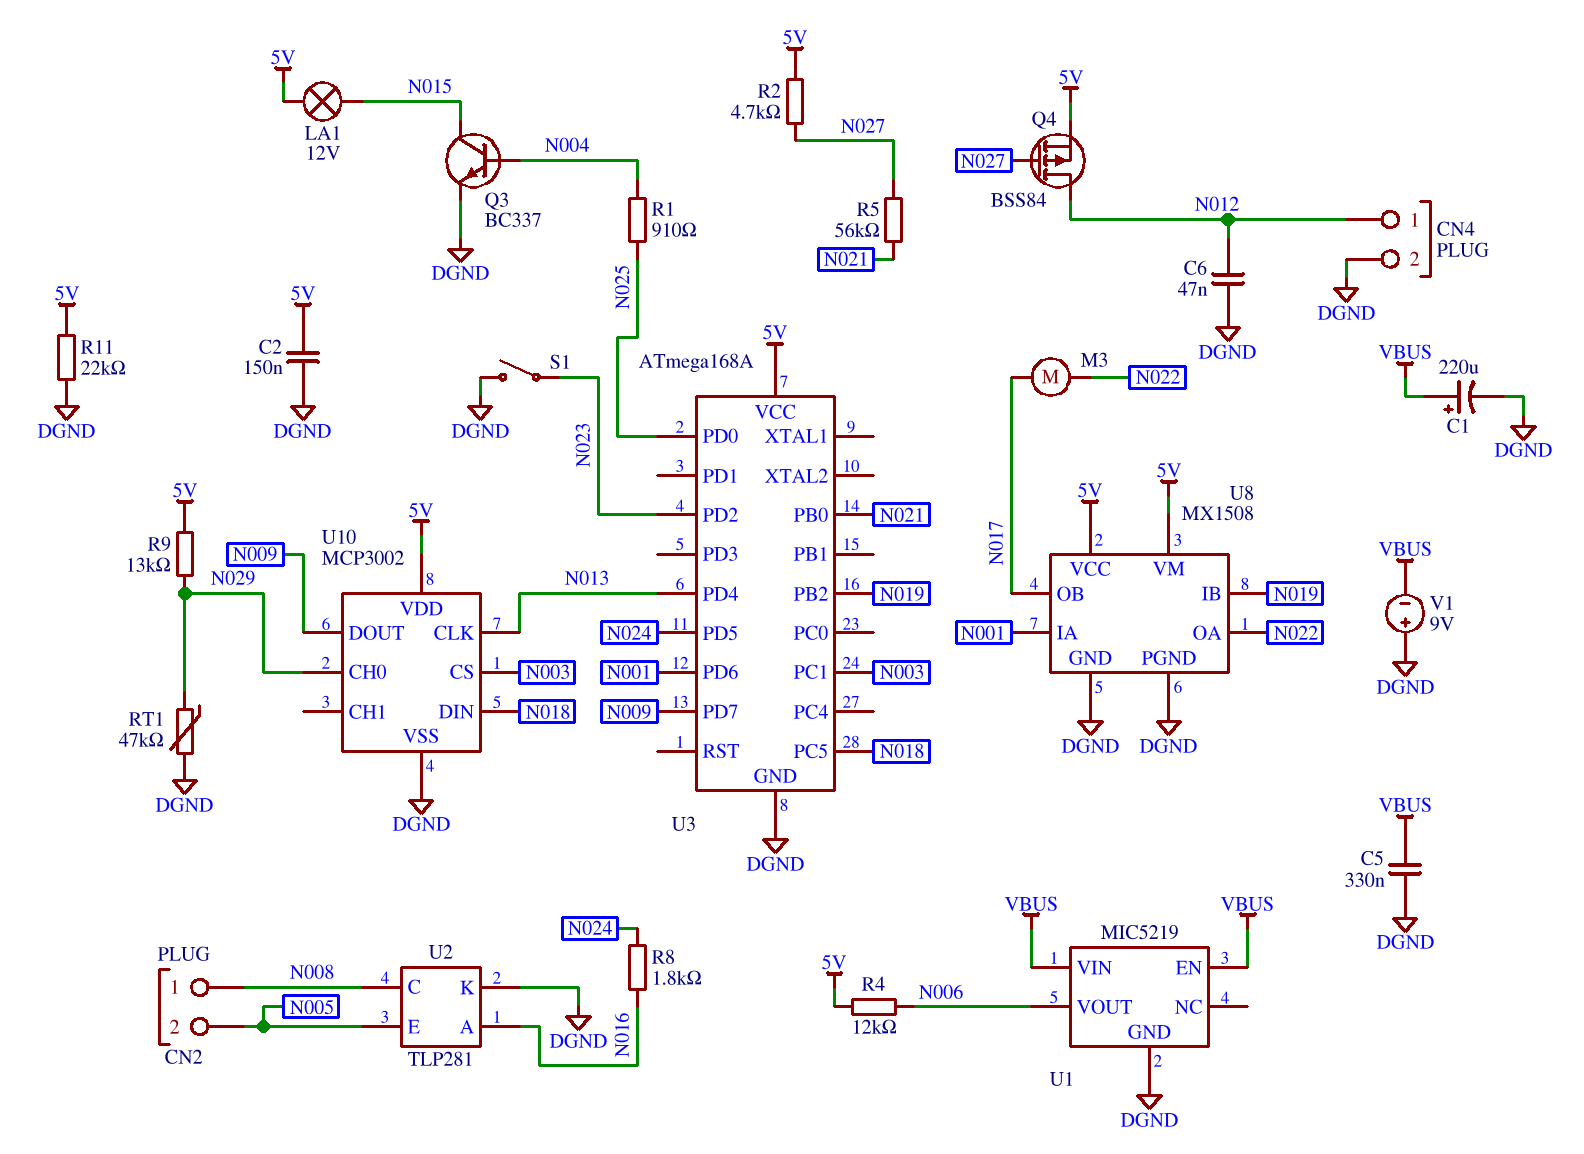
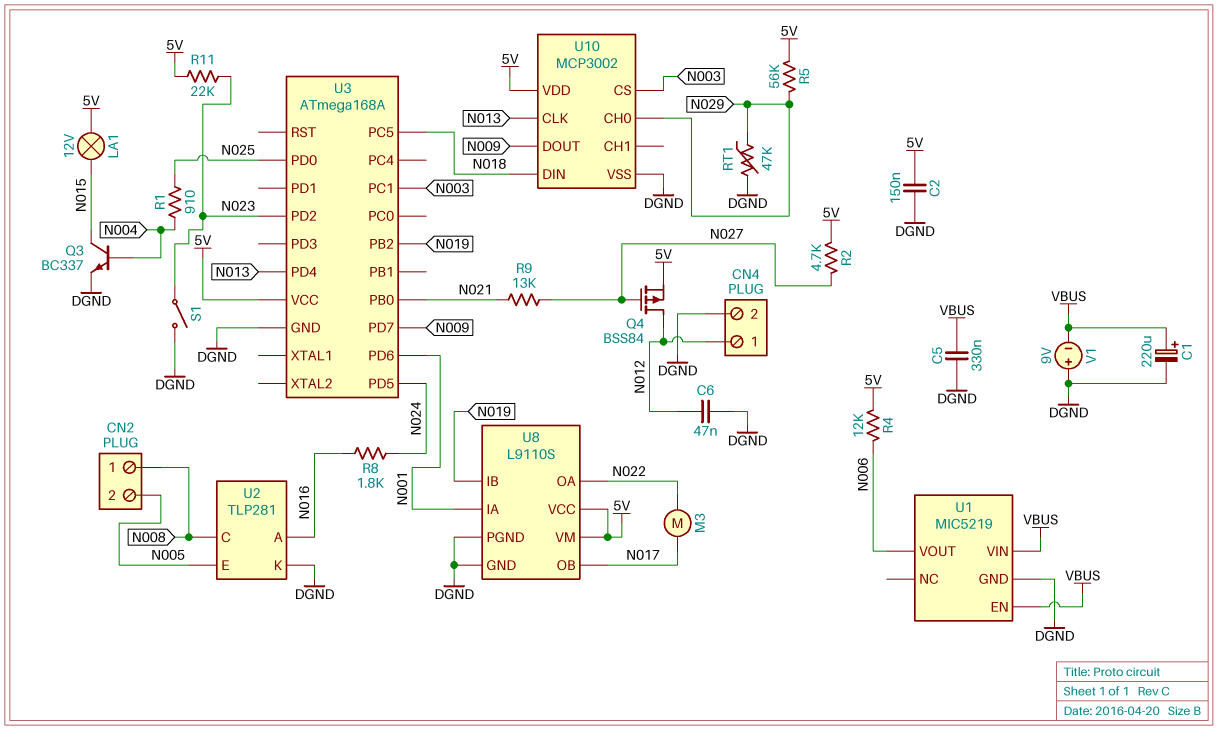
R5: 56k (N021, N027) -> 56k (5V, N029)
R9: 13k (5V, N029) -> 13k (N021, N027)
R11: 22k (5V, DGND) -> 22k (5V, N023)
U8: MX1508 -> L9110S

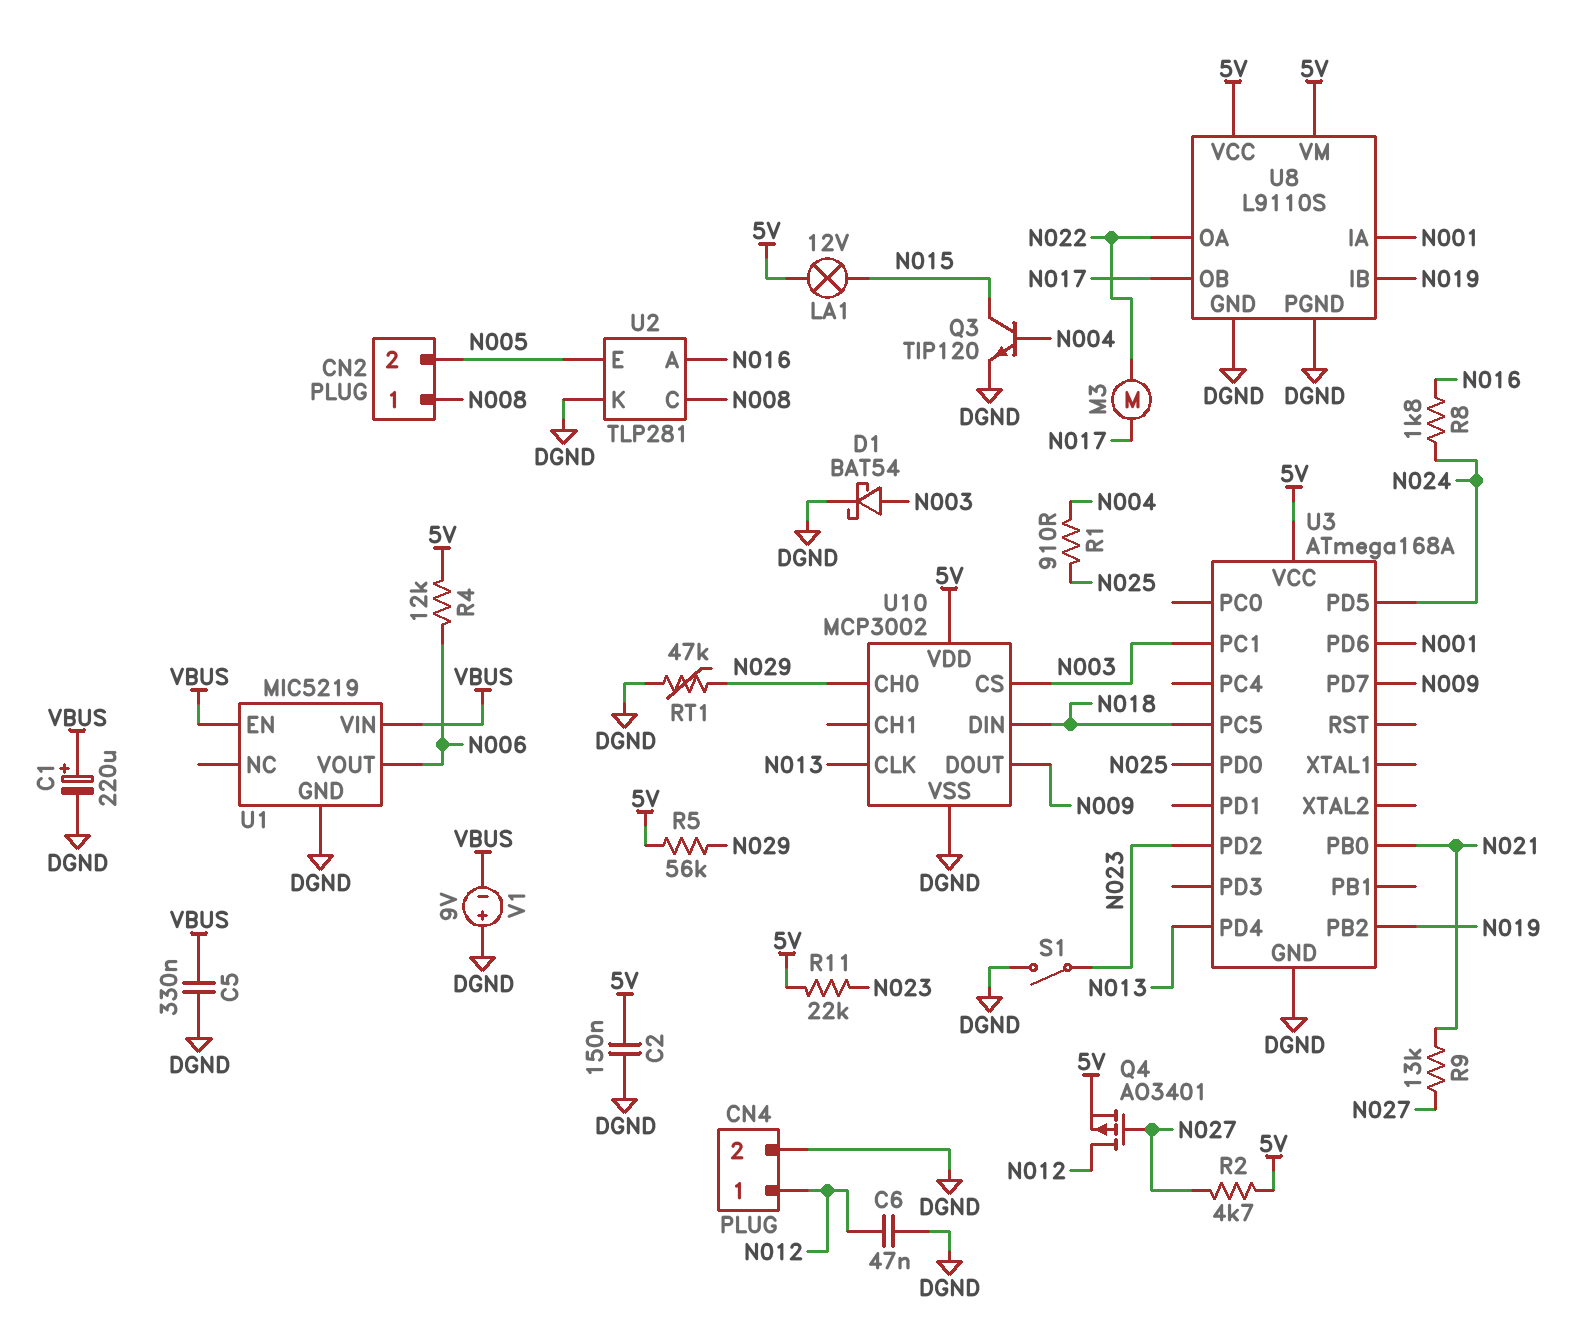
D1: none -> schottky BAT54 (A N003, K DGND)
Q3: NPN BC337 (B N004, C N015, E DGND) -> NPN TIP120 (B N004, C N015, E DGND)
Q4: PMOS BSS84 (G N027, D N012, S 5V) -> PMOS AO3401 (G N027, D N012, S 5V)

